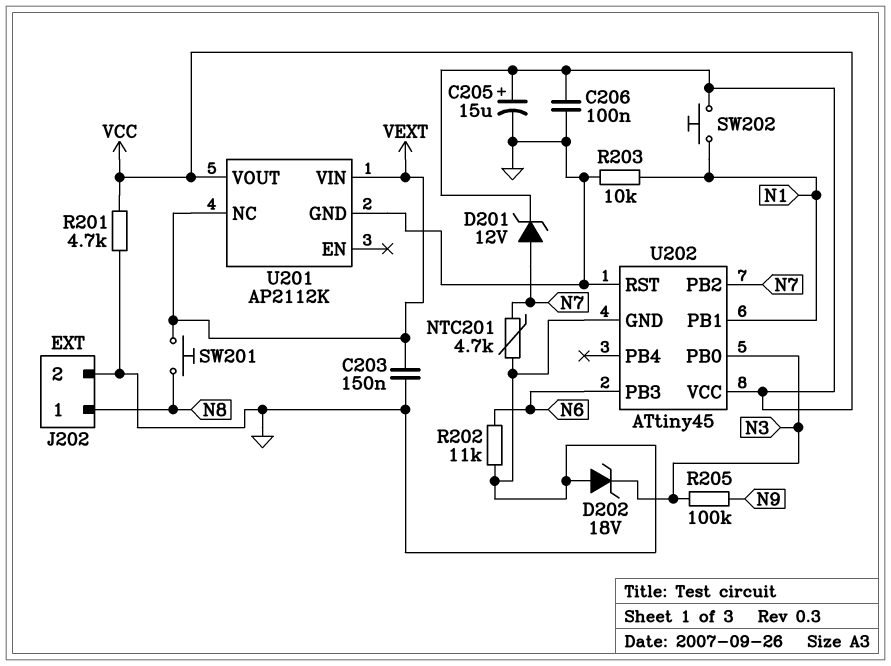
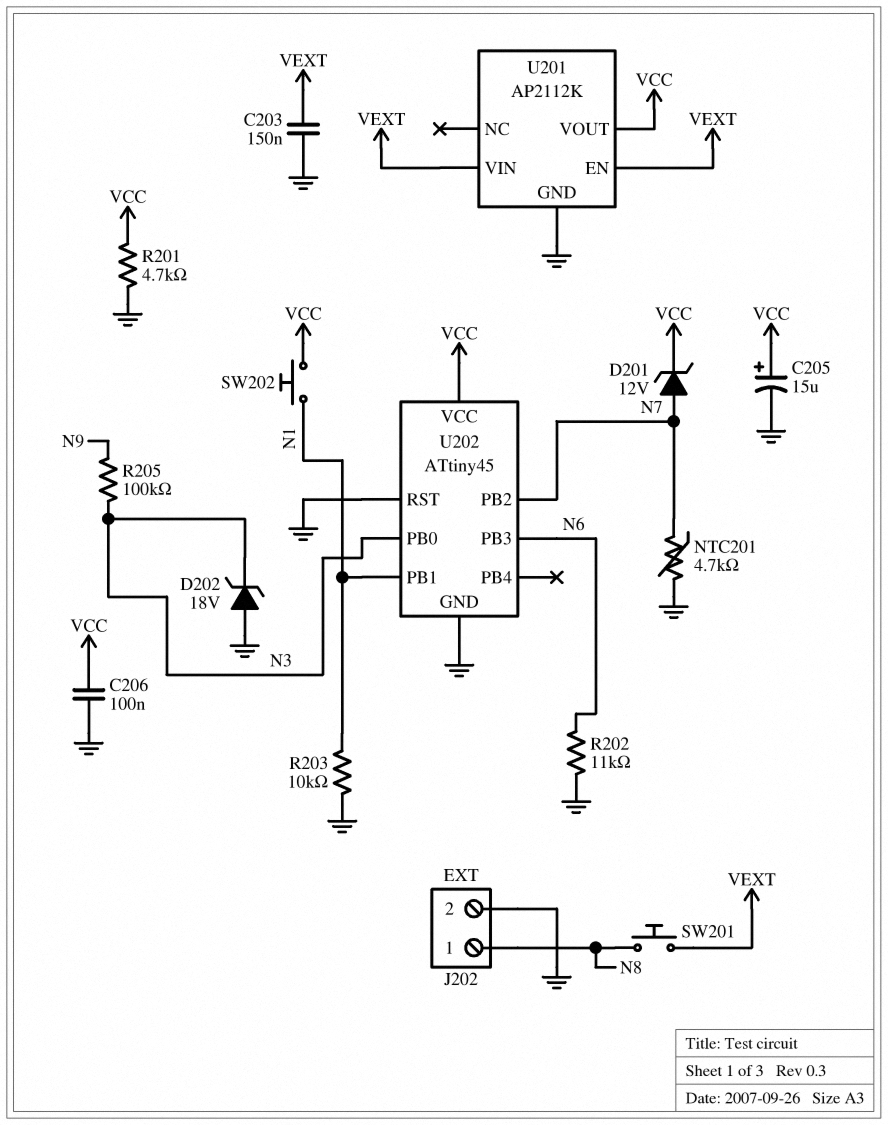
U201 pin EN: none -> VEXT
U201 pin NC: VEXT -> none

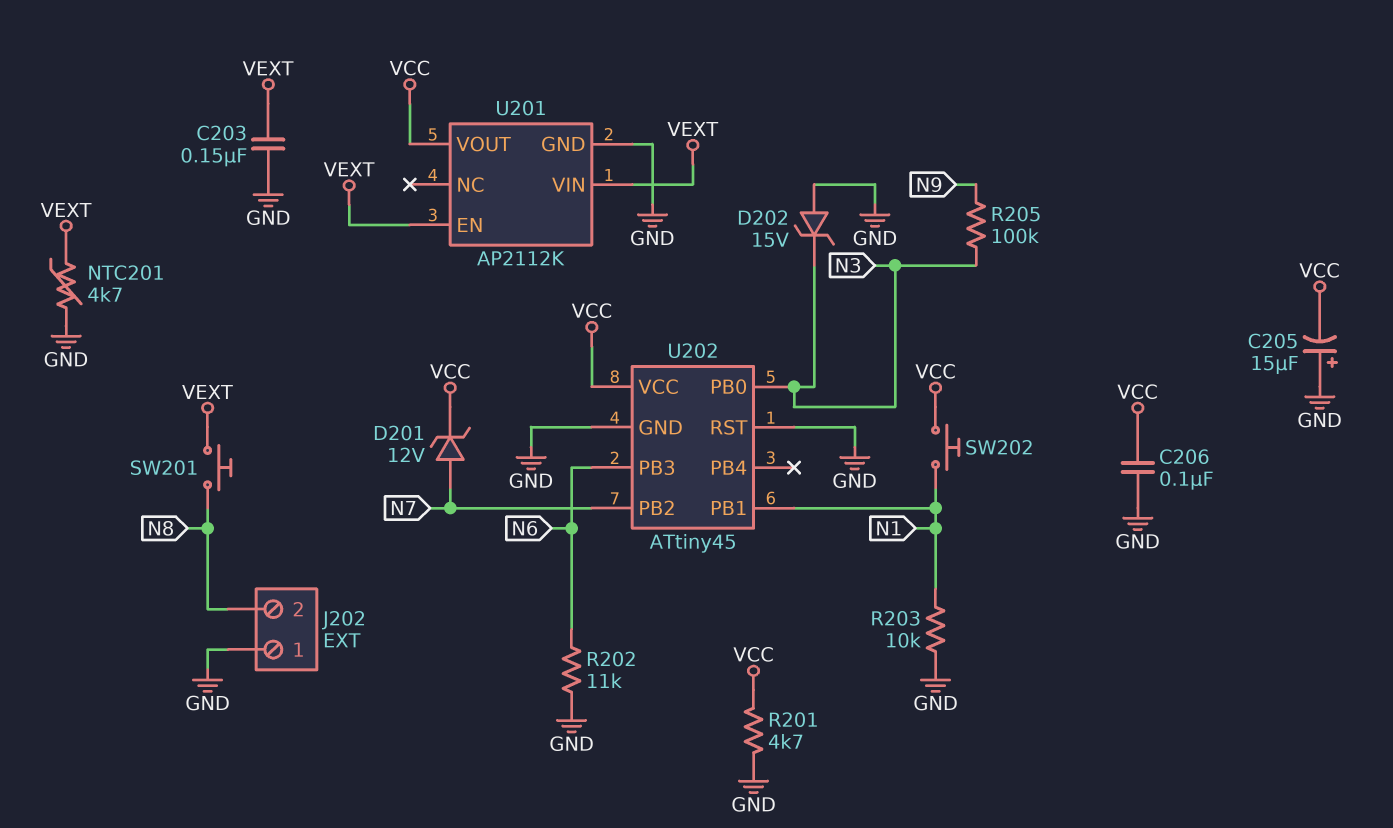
C205: 15uF (plus VCC, minus GND) -> 15uF (plus GND, minus VCC)
D202: zener 18V (A GND, K N3) -> zener 15V (A GND, K N3)
J202 pin 1: N8 -> GND
J202 pin 2: GND -> N8
NTC201: 4.7k (GND, N7) -> 4.7k (GND, VEXT)

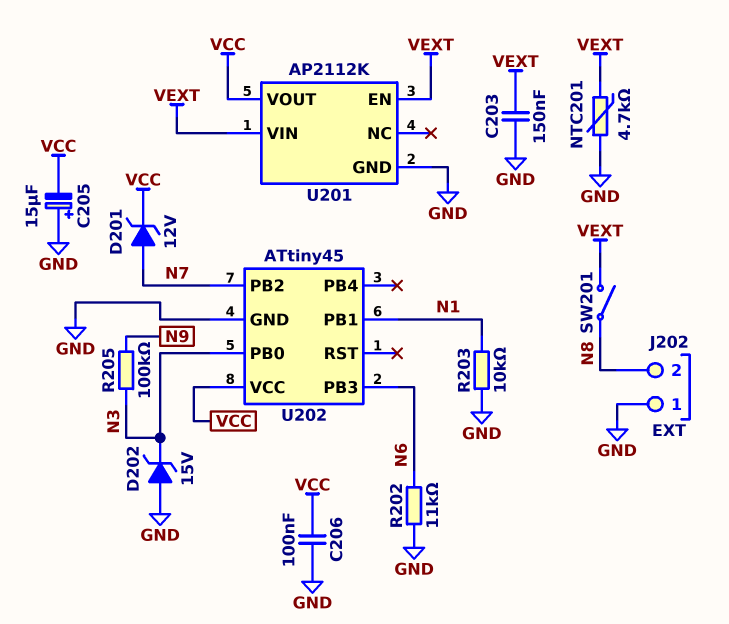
R201: 4.7k (GND, VCC) -> none
SW201: button (N8, VEXT) -> switch (N8, VEXT)
SW202: button (N1, VCC) -> none
U202 pin RST: GND -> none

